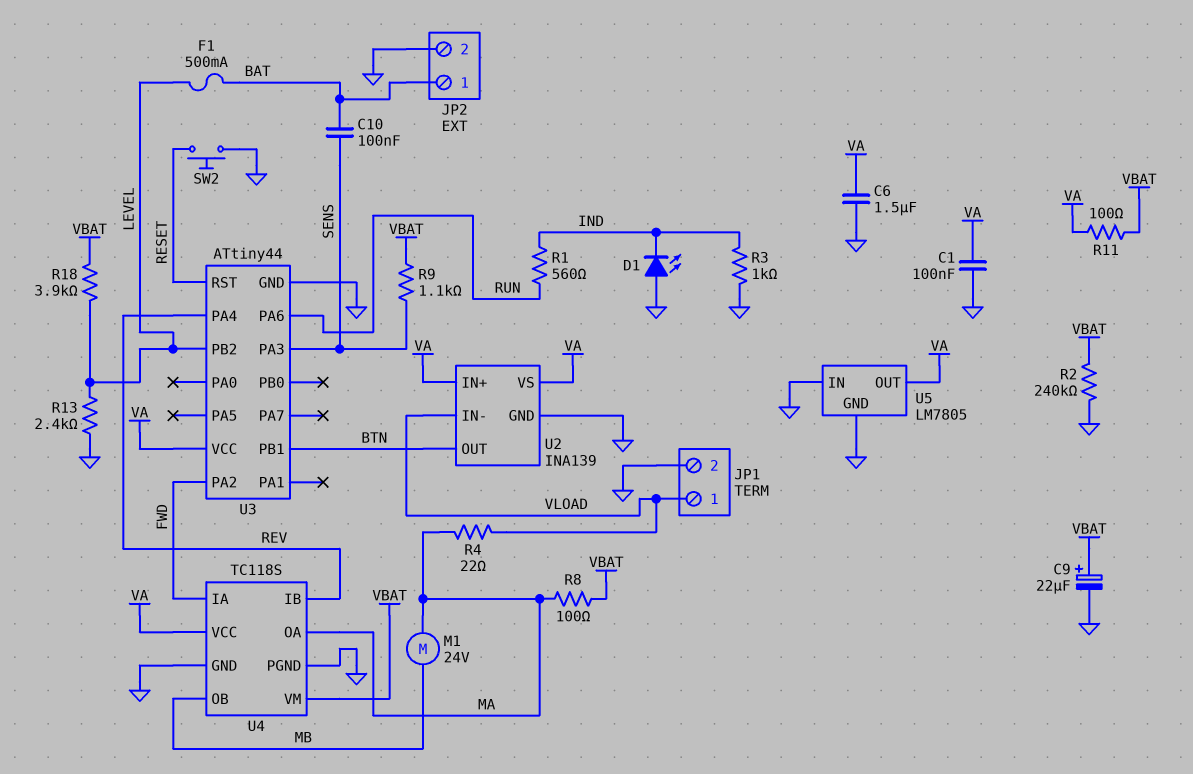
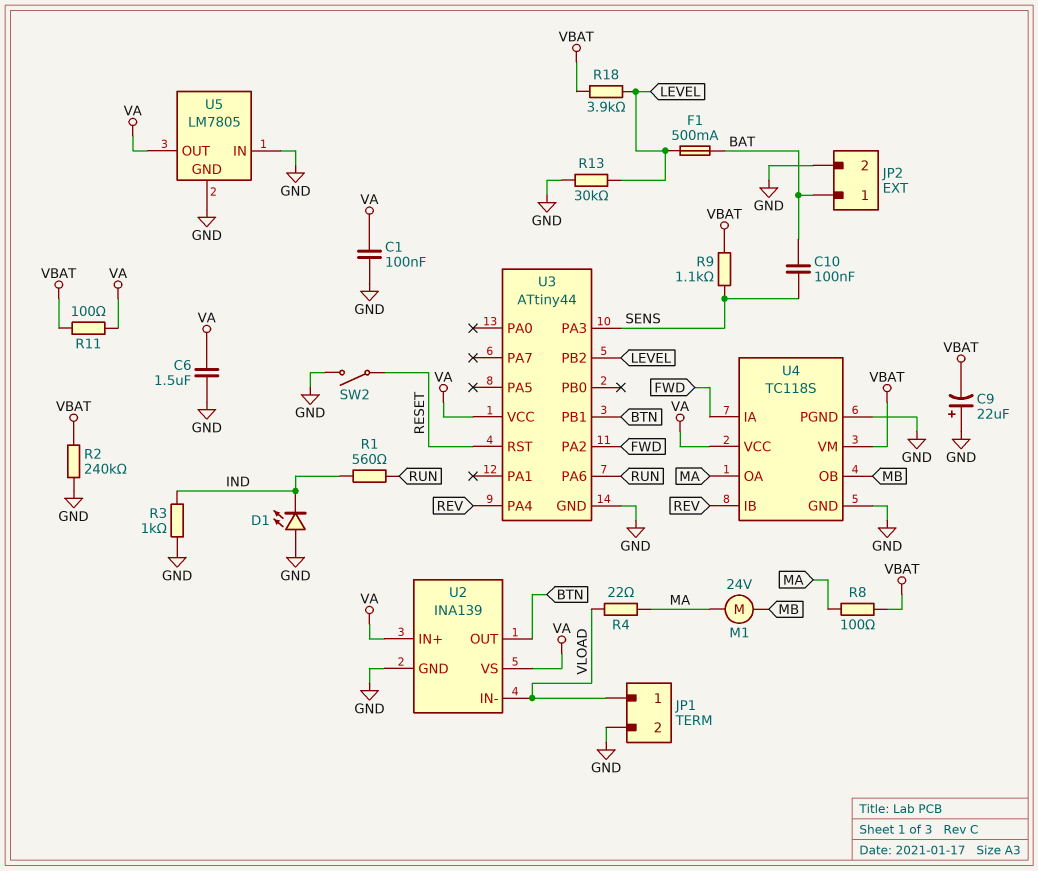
C9: 22uF (plus VBAT, minus GND) -> 22uF (plus GND, minus VBAT)
R13: 2.4k (GND, LEVEL) -> 30k (GND, LEVEL)
SW2: button (GND, RESET) -> switch (GND, RESET)

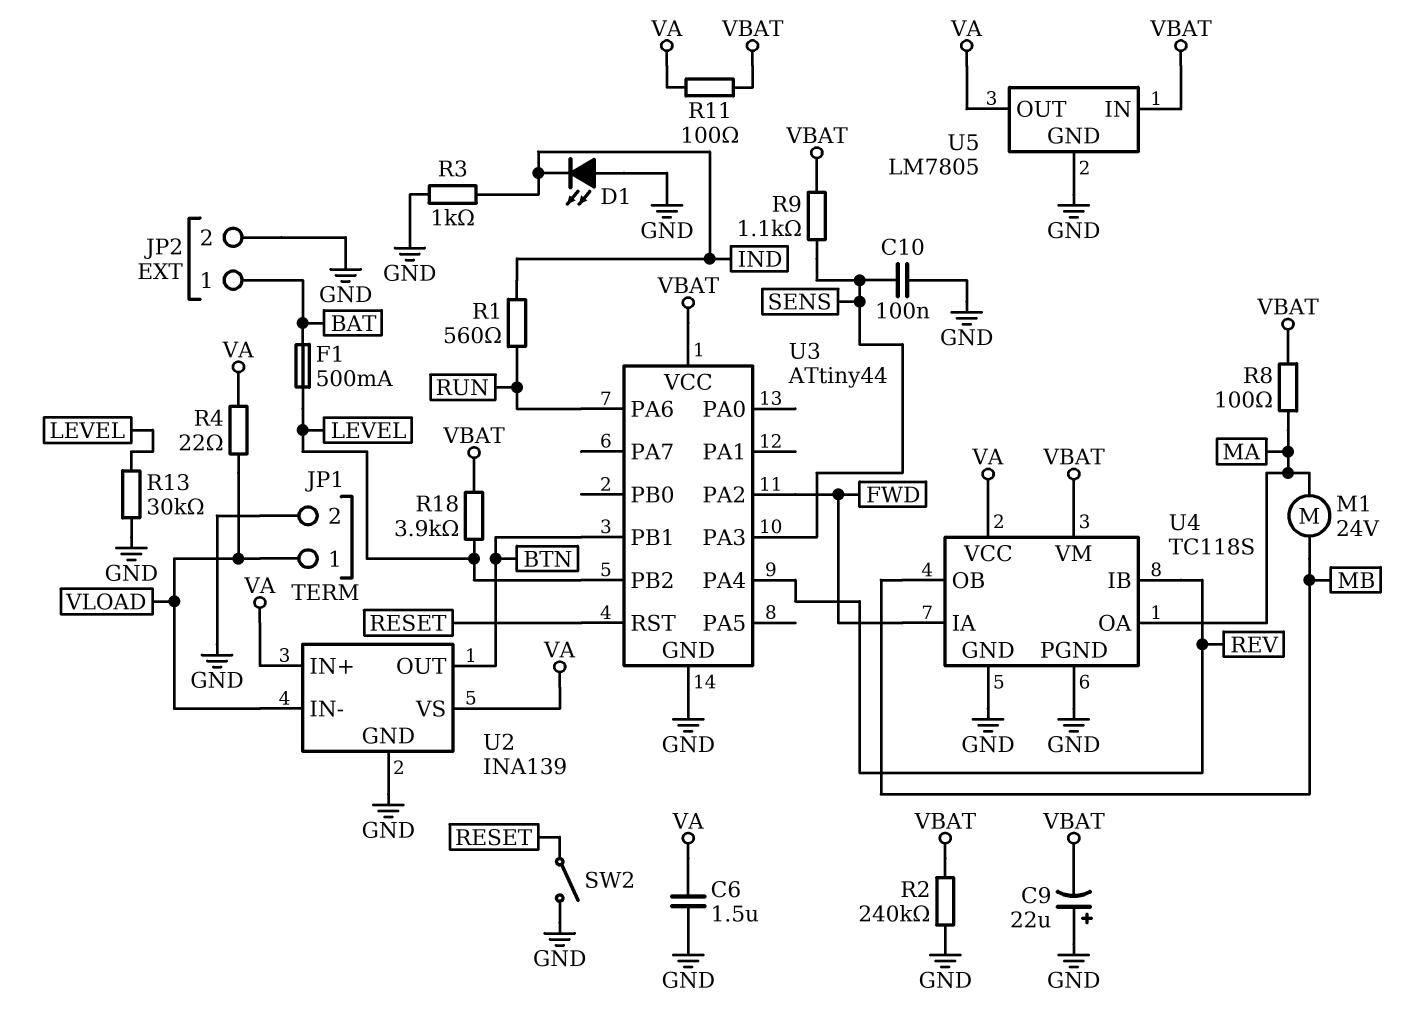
C1: 100nF (GND, VA) -> none
C10: 100nF (BAT, SENS) -> 100nF (GND, SENS)
R4: 22 (MA, VLOAD) -> 22 (VA, VLOAD)
U3 pin VCC: VA -> VBAT
U5 pin IN: GND -> VBAT

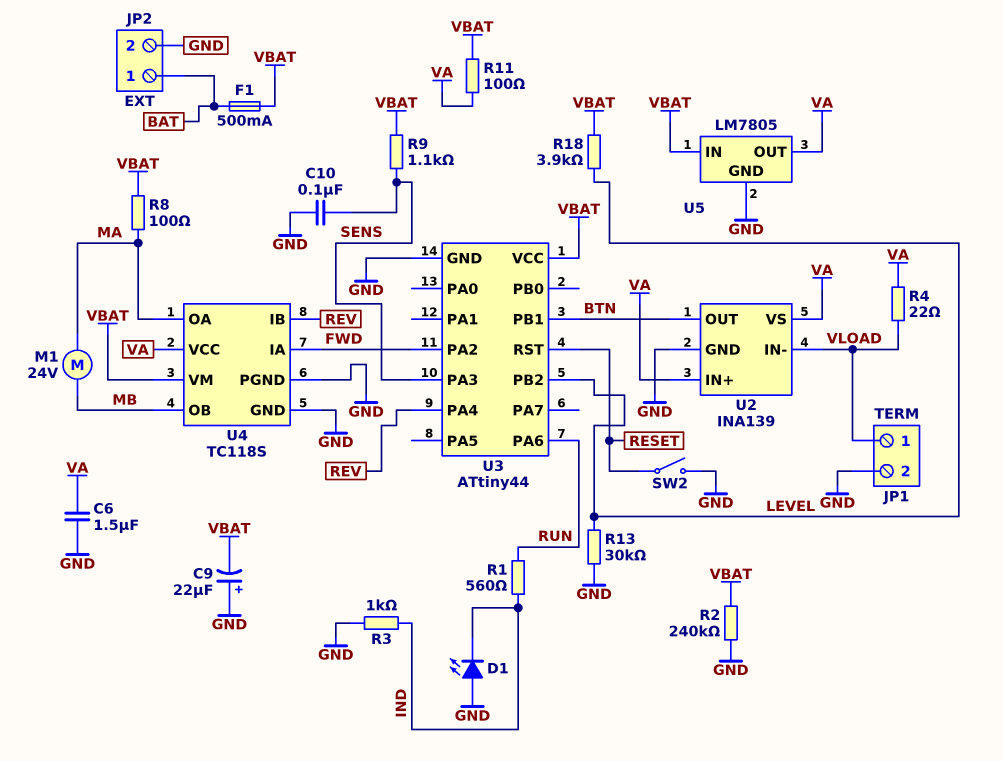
F1: 500mA (BAT, LEVEL) -> 500mA (BAT, VBAT)

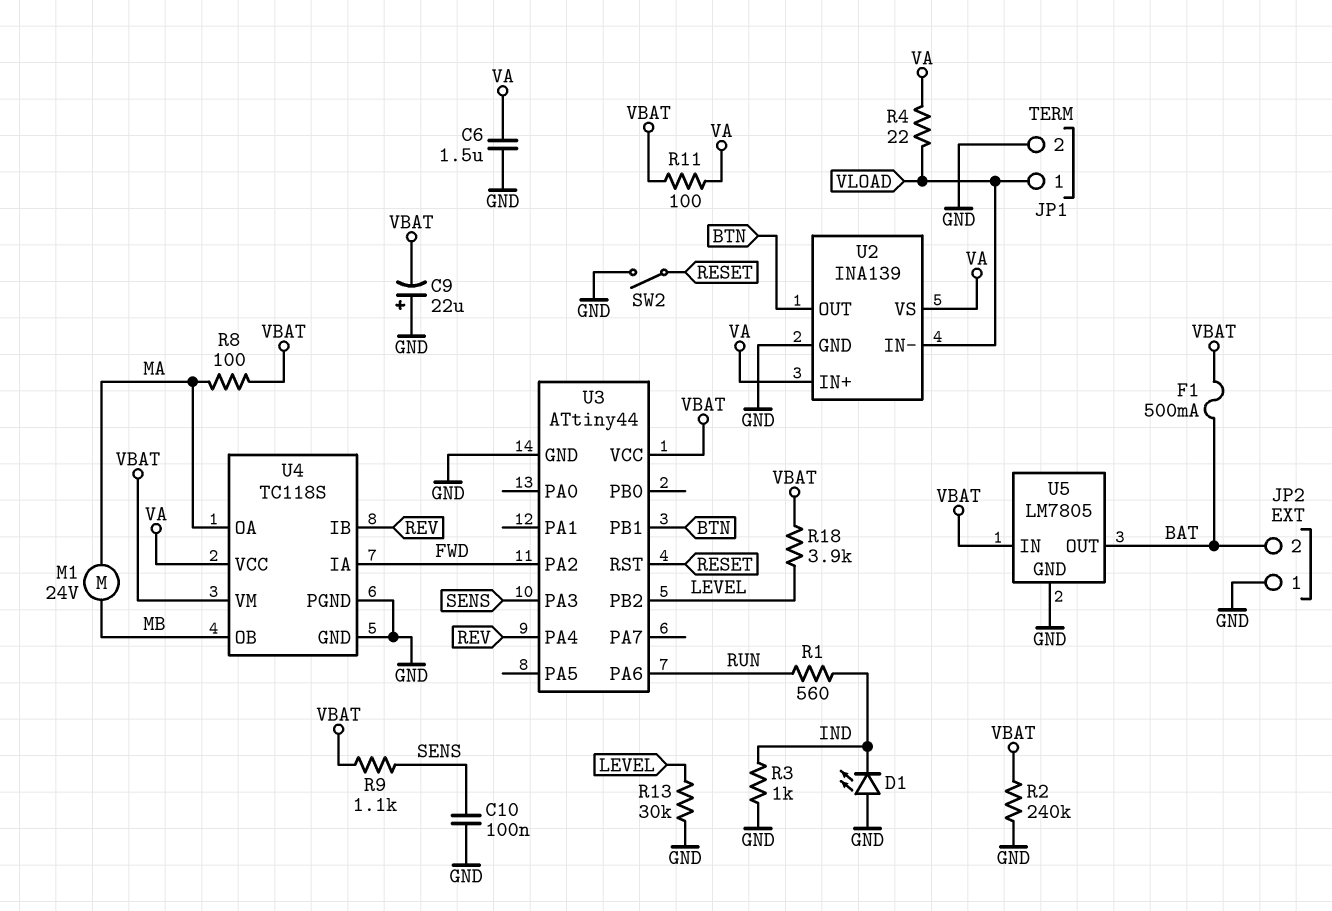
JP2 pin 1: BAT -> GND
JP2 pin 2: GND -> BAT
U5 pin OUT: VA -> BAT

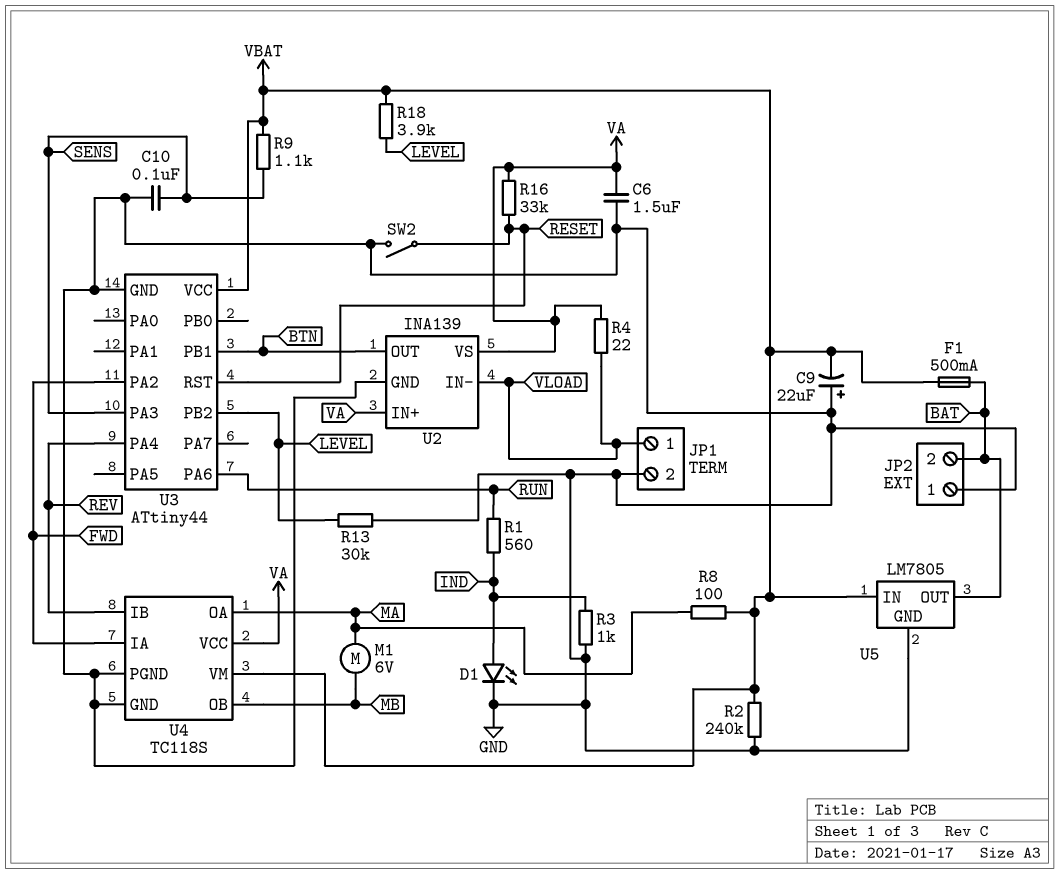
D1: LED (A GND, K IND) -> LED (A IND, K GND)
M1: motor 24V (MA, MB) -> motor 6V (MA, MB)
R11: 100 (VA, VBAT) -> none
R16: none -> 33k (RESET, VA)

